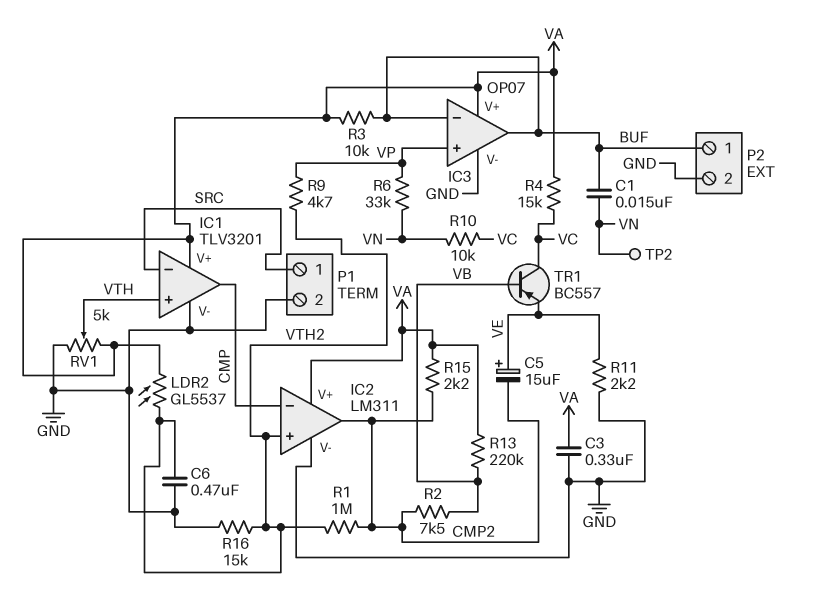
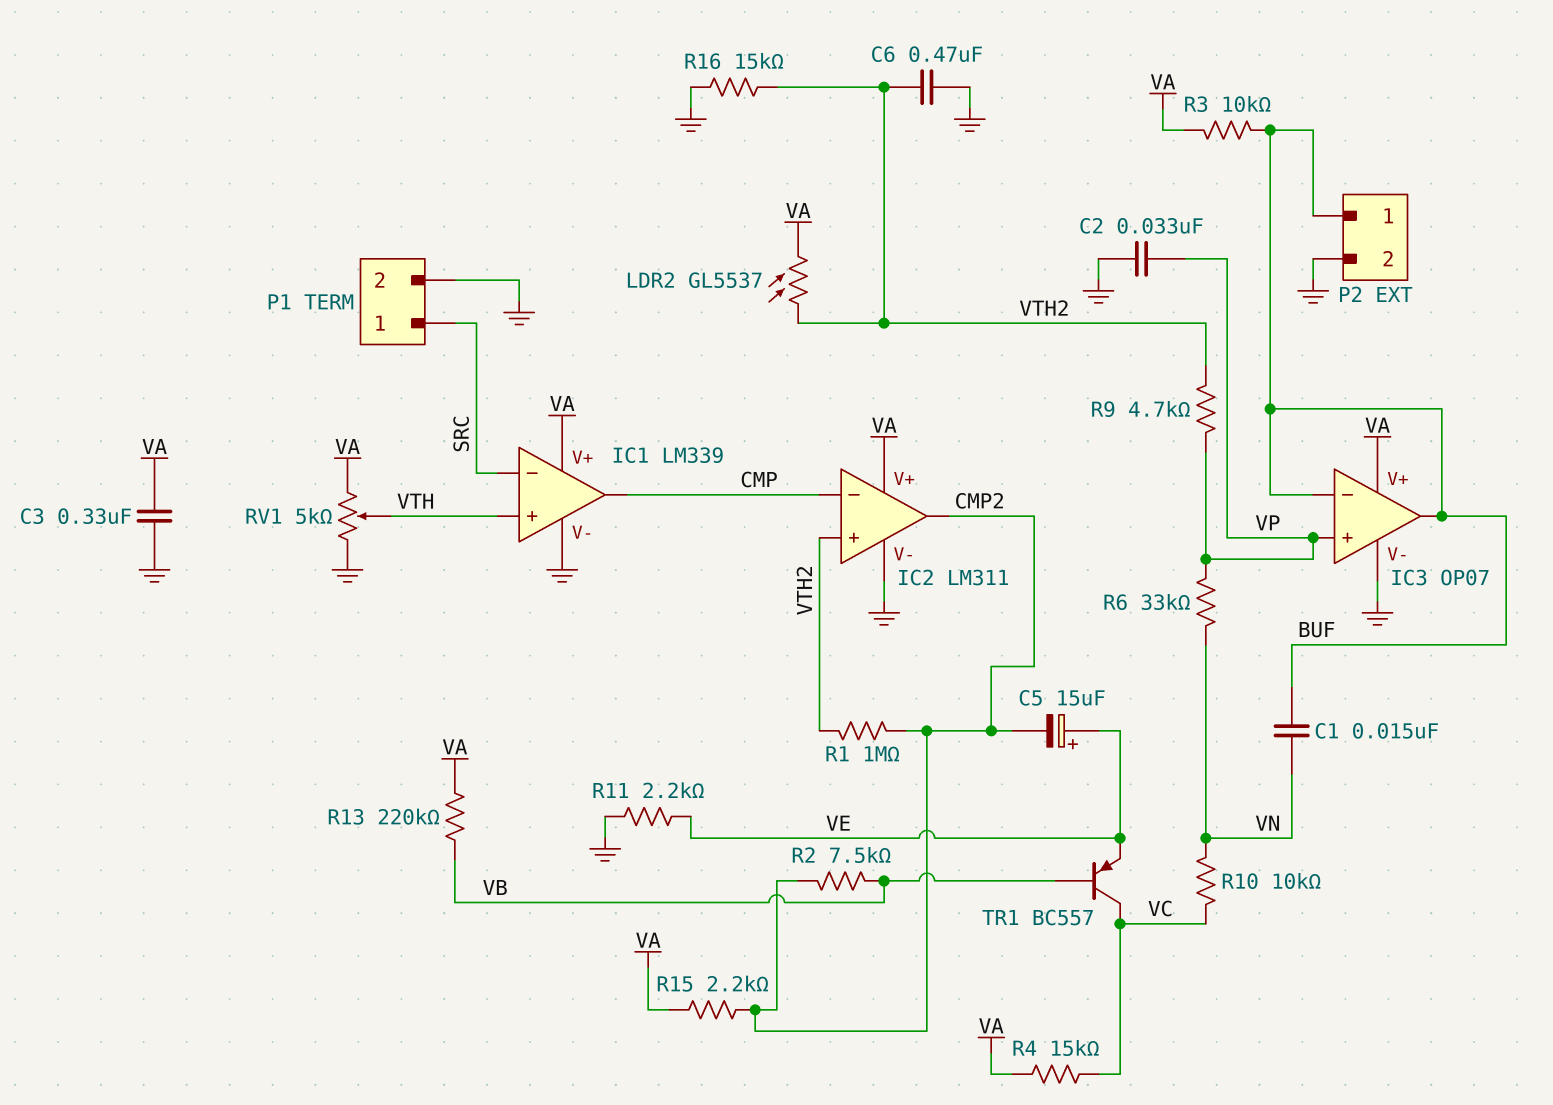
C2: none -> 33nF (GND, VP)
IC1: TLV3201 -> LM339
TP2: test point (VN) -> none

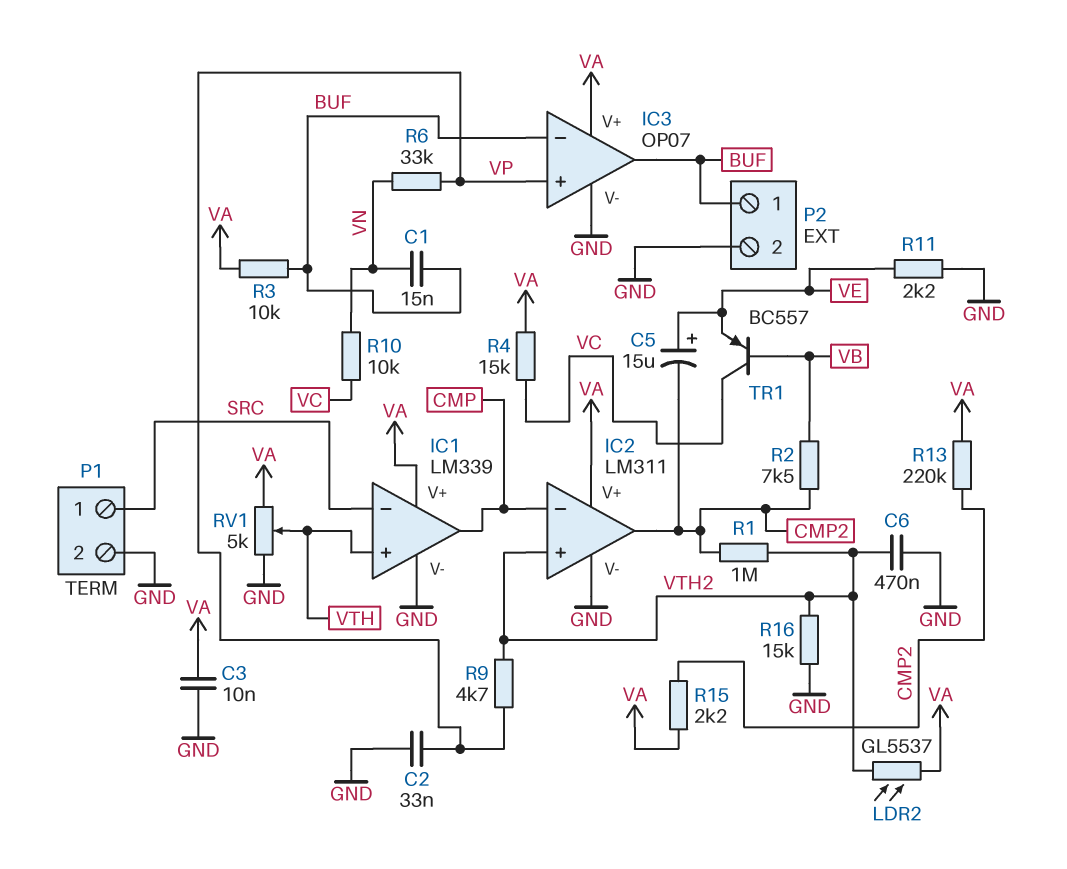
C3: 330nF (GND, VA) -> 10nF (GND, VA)
R13: 220k (VA, VB) -> 220k (CMP2, VA)

